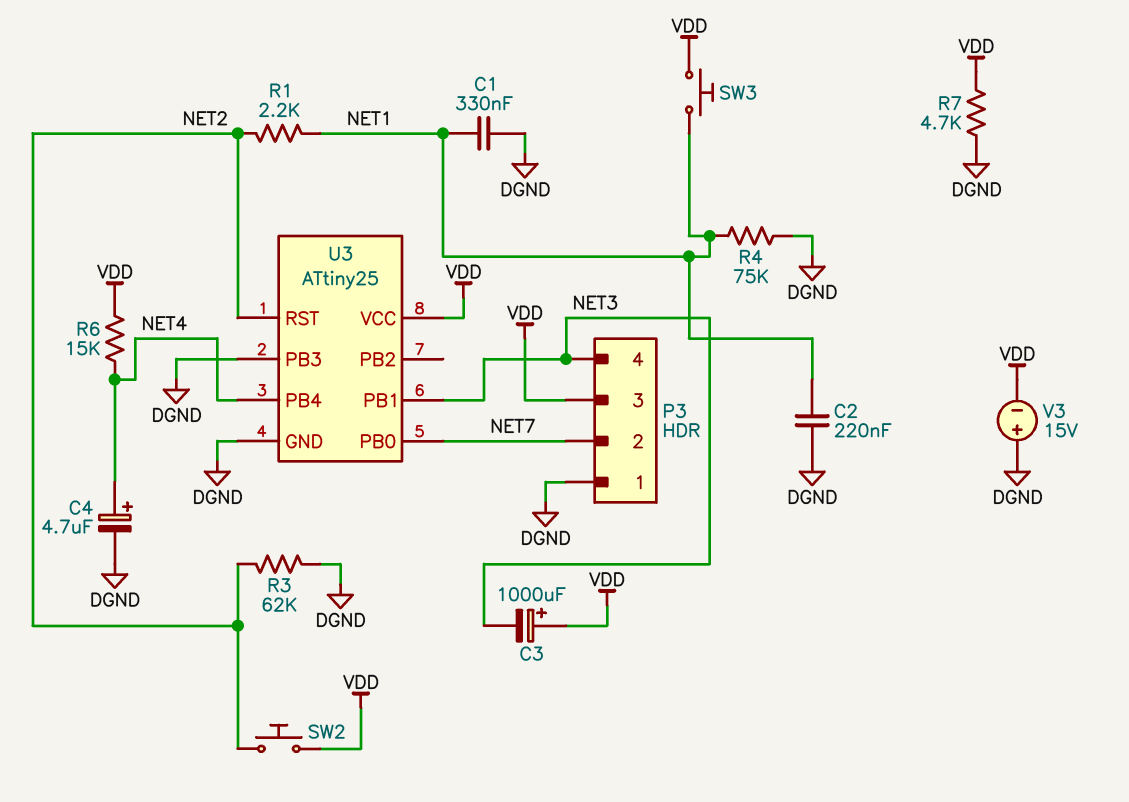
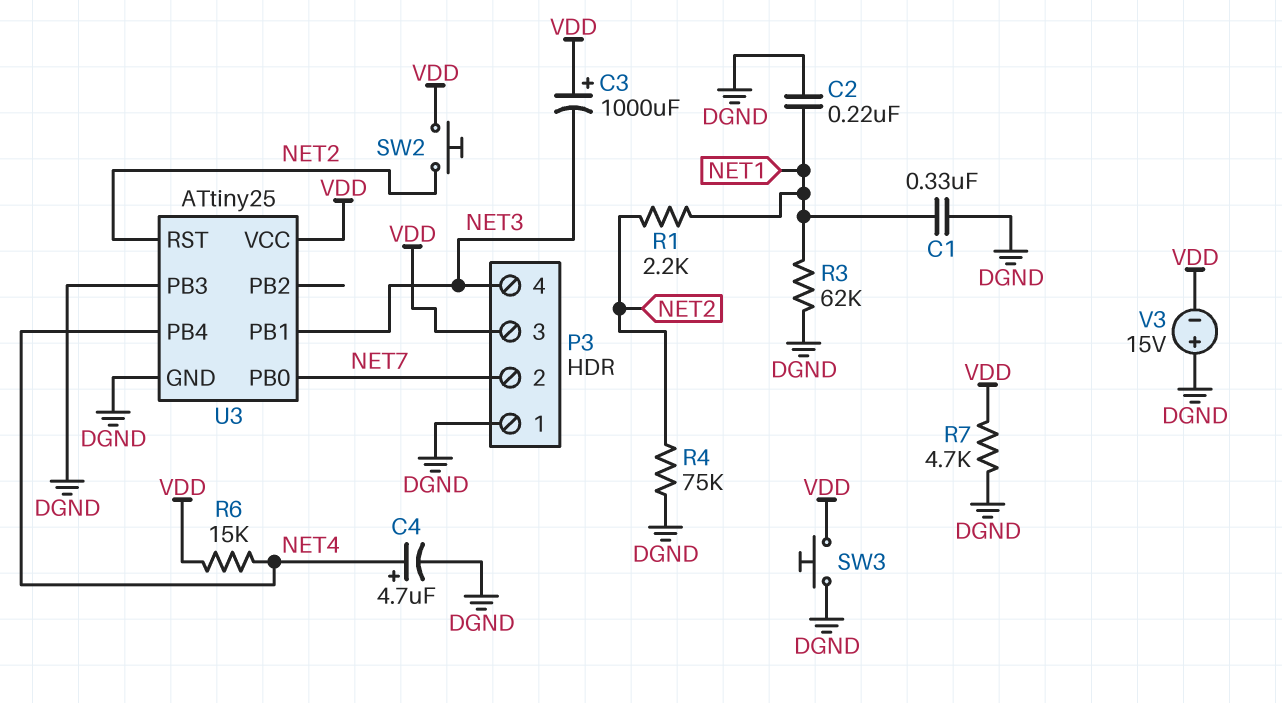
R3: 62k (DGND, NET2) -> 62k (DGND, NET1)
R4: 75k (DGND, NET1) -> 75k (DGND, NET2)
SW3: button (NET1, VDD) -> button (DGND, VDD)

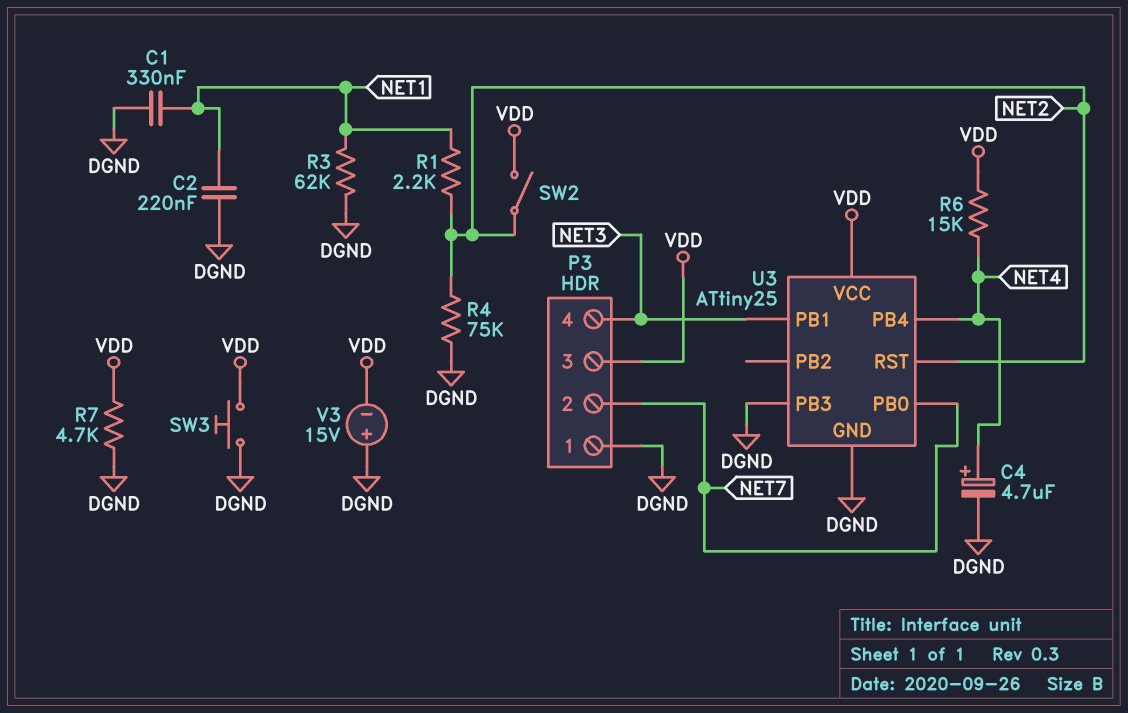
C3: 1000uF (plus VDD, minus NET3) -> none
SW2: button (NET2, VDD) -> switch (NET2, VDD)

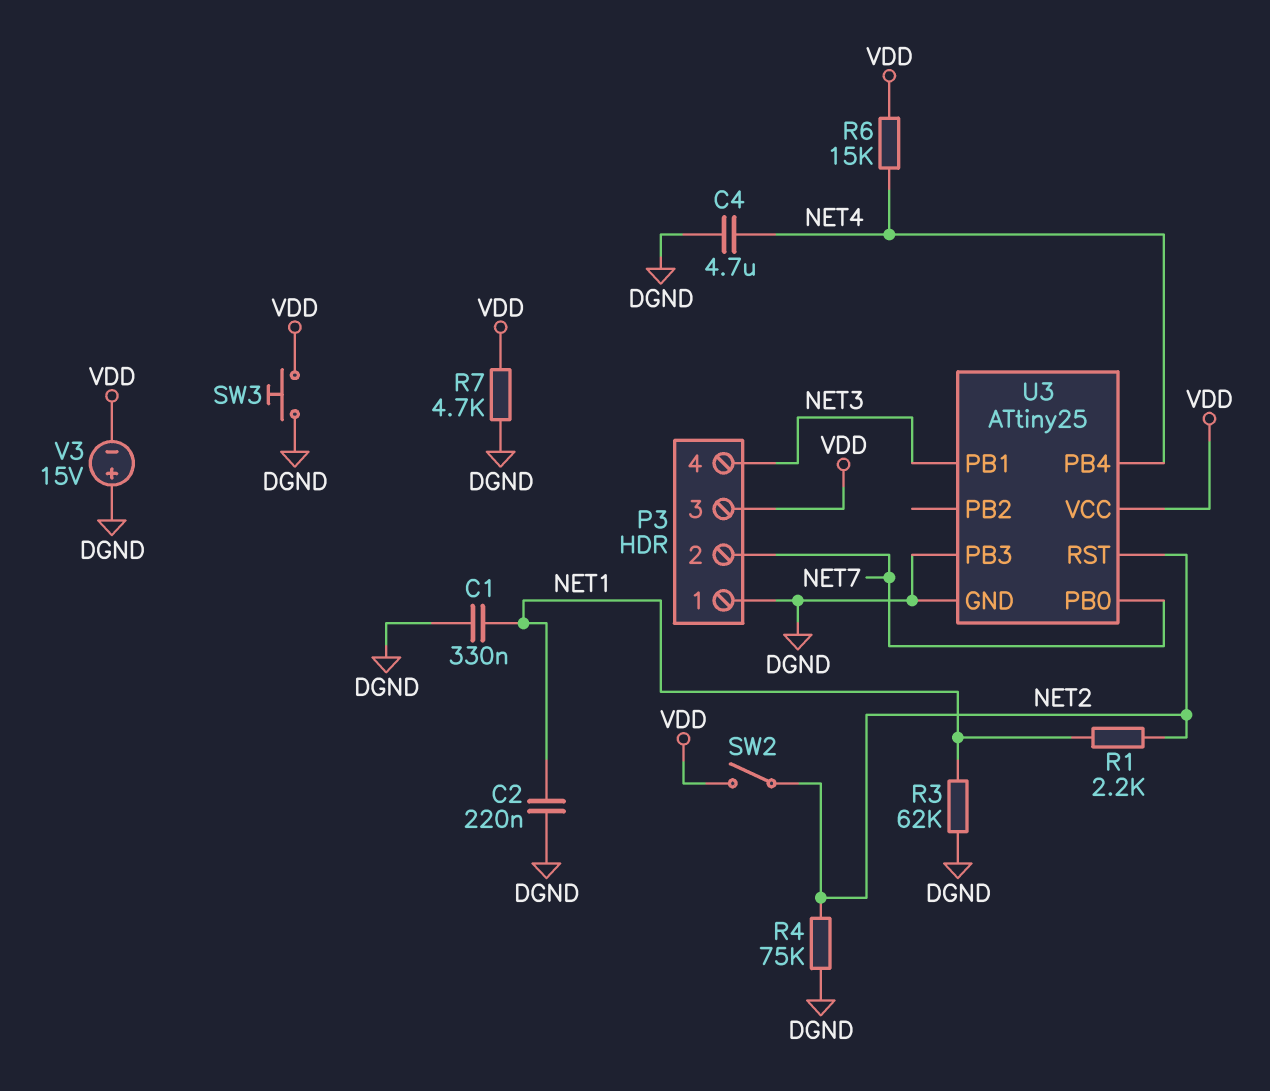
C4: 4.7uF (plus NET4, minus DGND) -> 4.7uF (DGND, NET4)

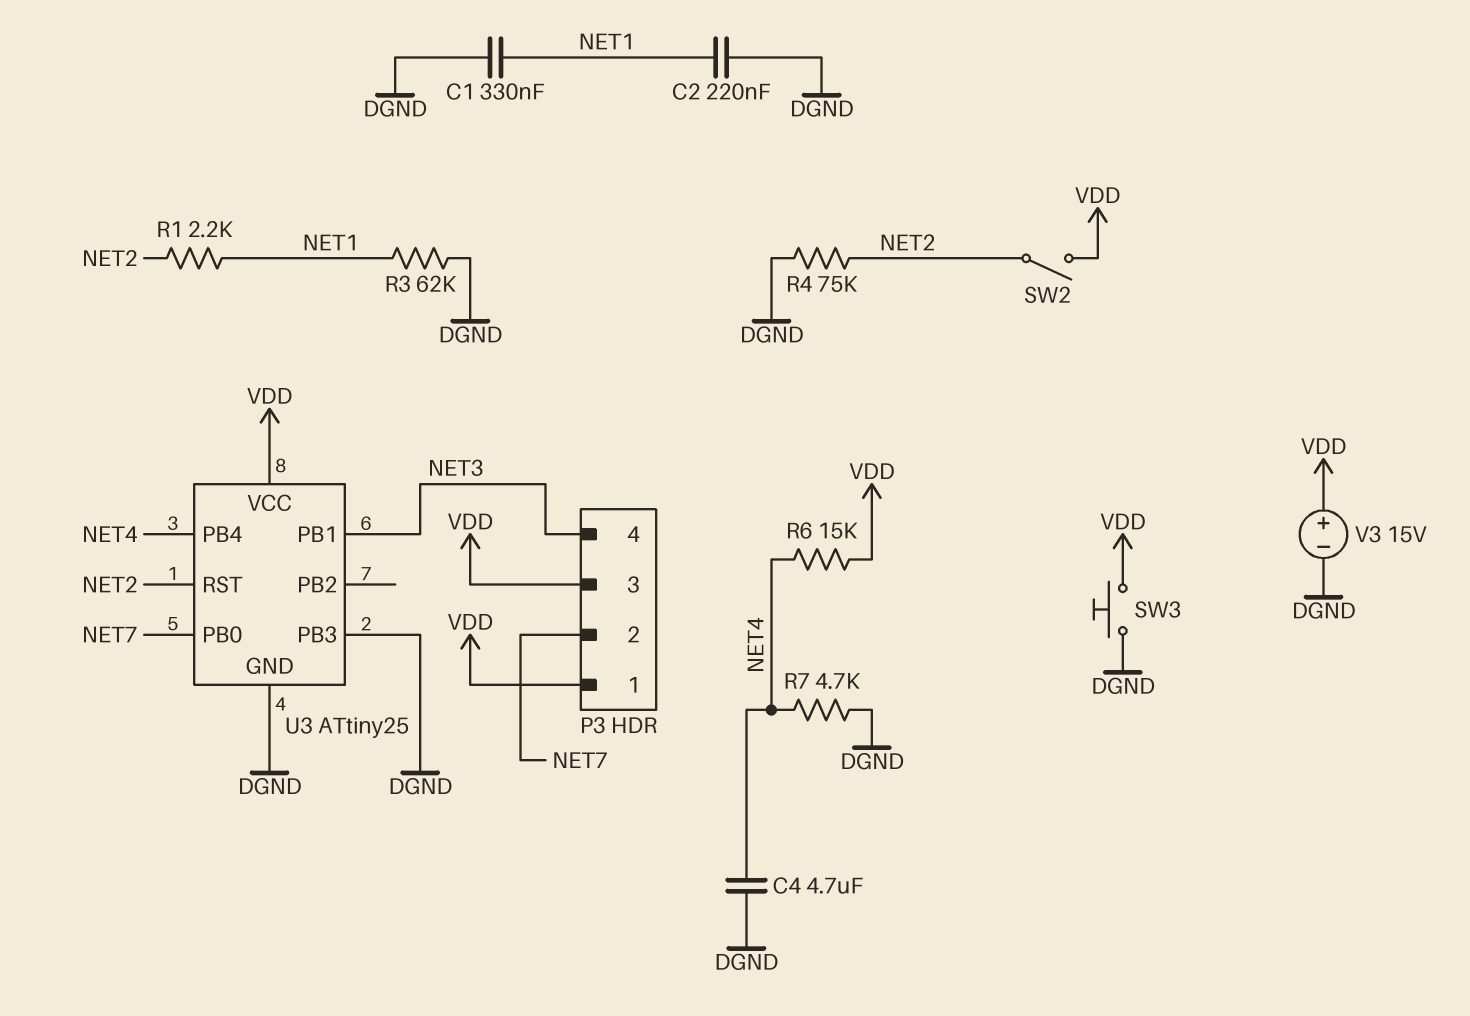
P3 pin 1: DGND -> VDD
R7: 4.7k (DGND, VDD) -> 4.7k (DGND, NET4)
V3: 15V (plus DGND, minus VDD) -> 15V (plus VDD, minus DGND)

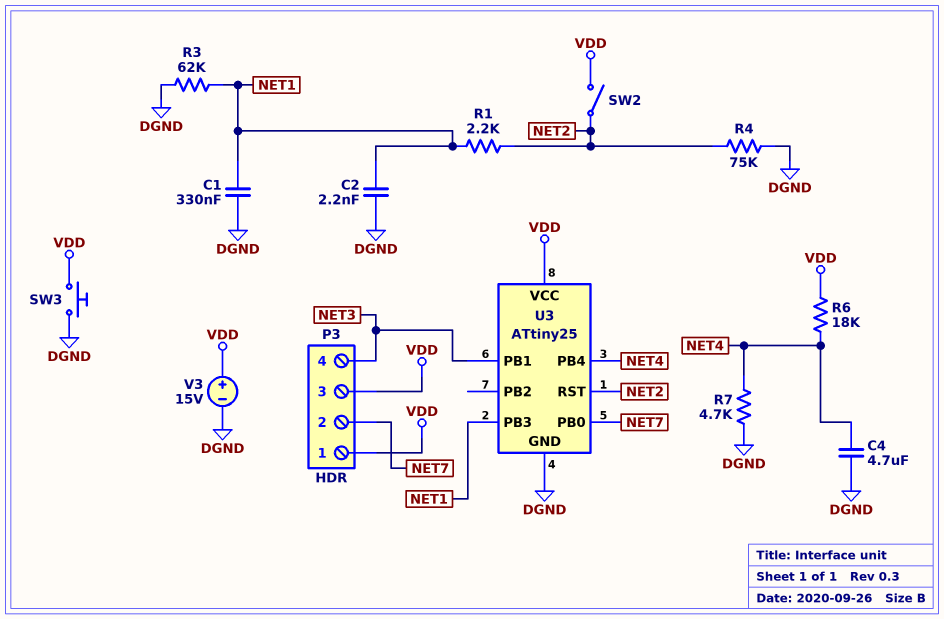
C2: 220nF (DGND, NET1) -> 2.2nF (DGND, NET1)
R6: 15k (NET4, VDD) -> 18k (NET4, VDD)
U3 pin PB3: DGND -> NET1

